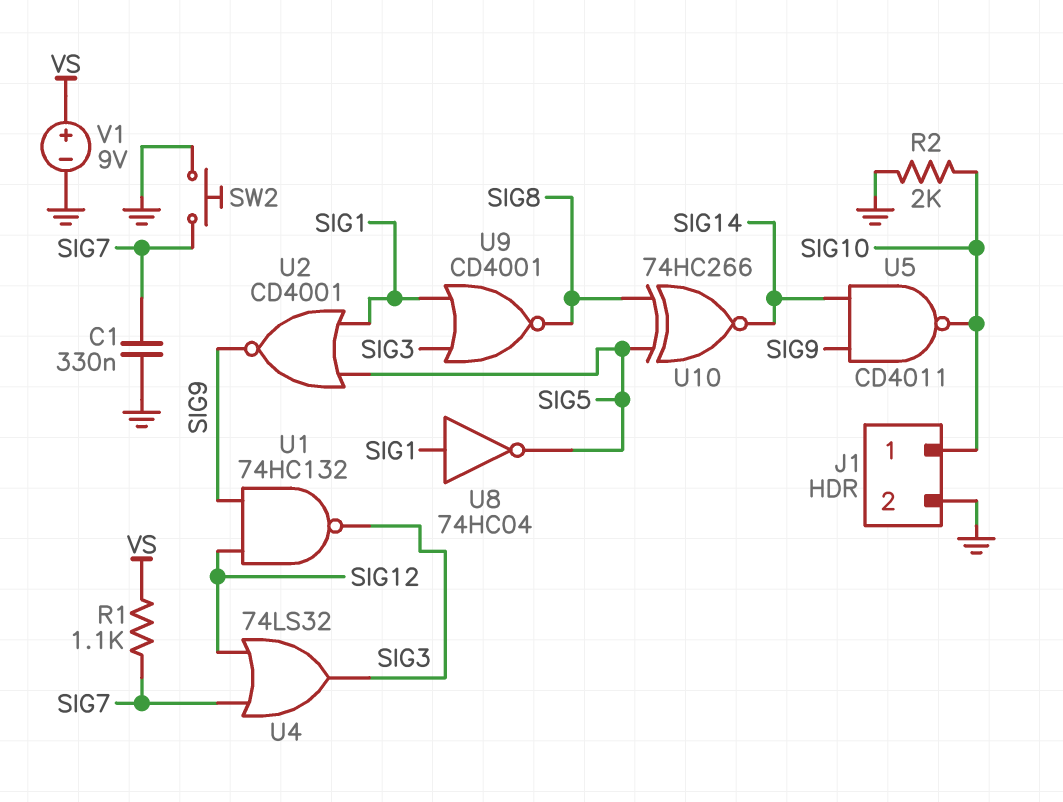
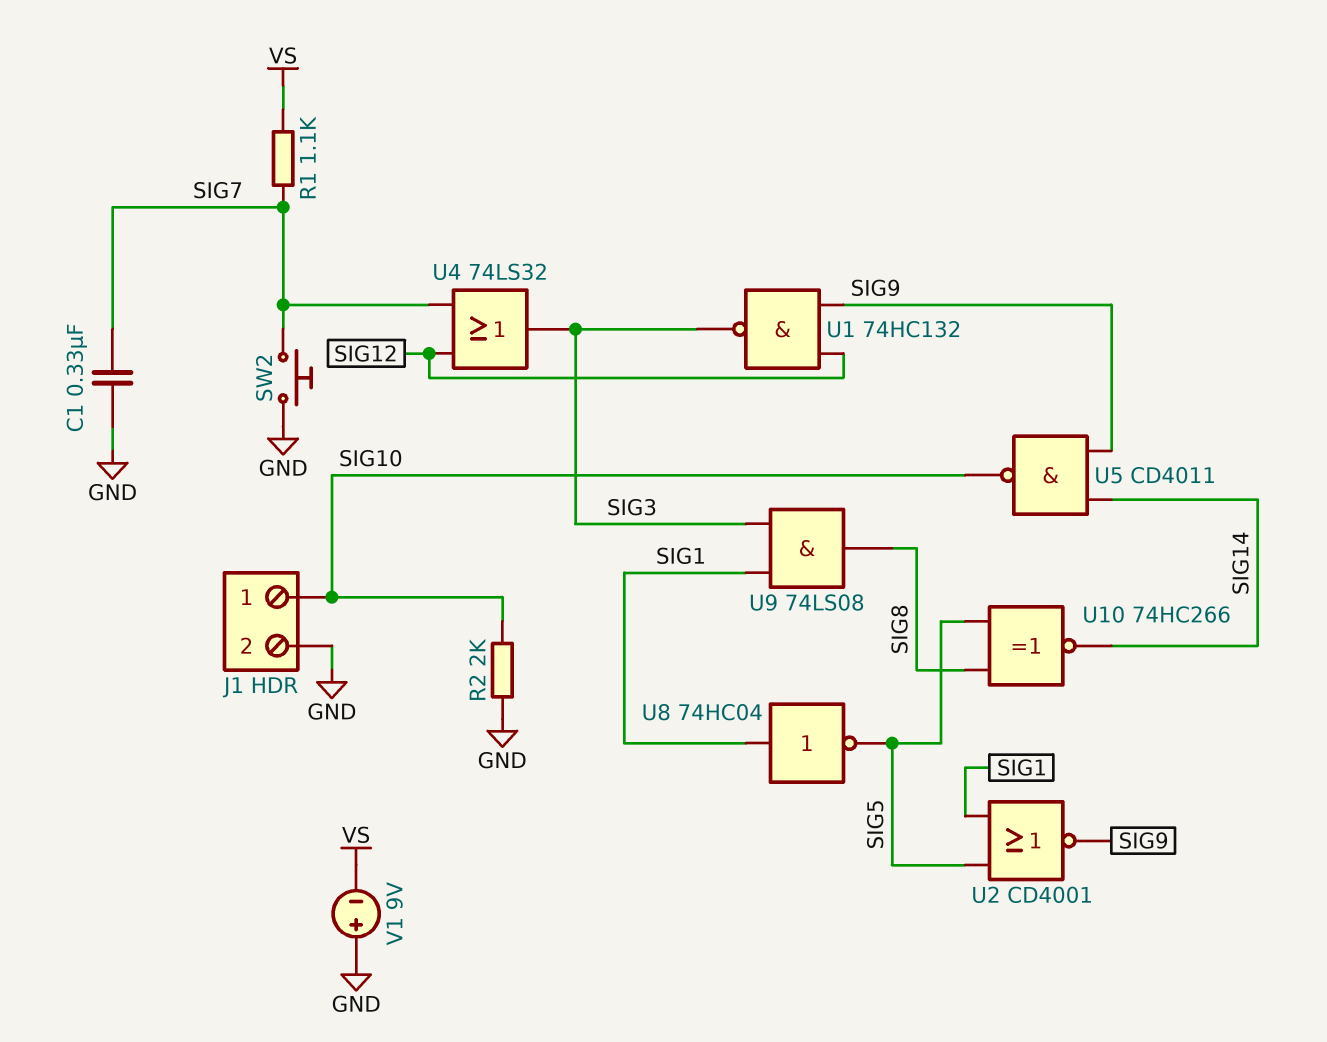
U9: NOR CD4001 (in SIG1, in SIG3, out SIG8) -> AND 74LS08 (in SIG1, in SIG3, out SIG8)
V1: 9V (plus VS, minus GND) -> 9V (plus GND, minus VS)

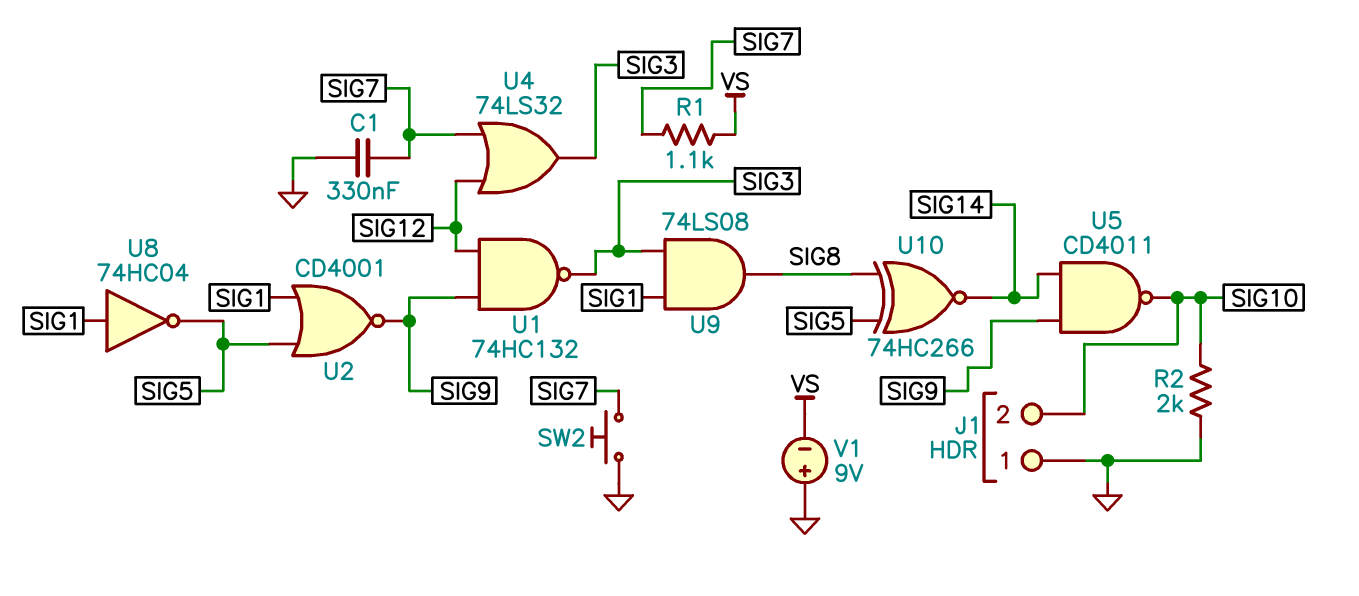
J1 pin 1: SIG10 -> GND
J1 pin 2: GND -> SIG10

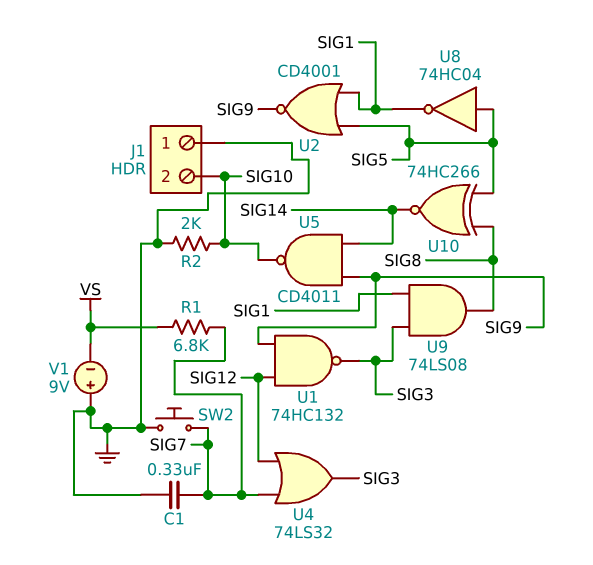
R1: 1.1k (SIG7, VS) -> 6.8k (SIG7, VS)
U8: NOT 74HC04 (in SIG1, out SIG5) -> NOT 74HC04 (in SIG5, out SIG1)

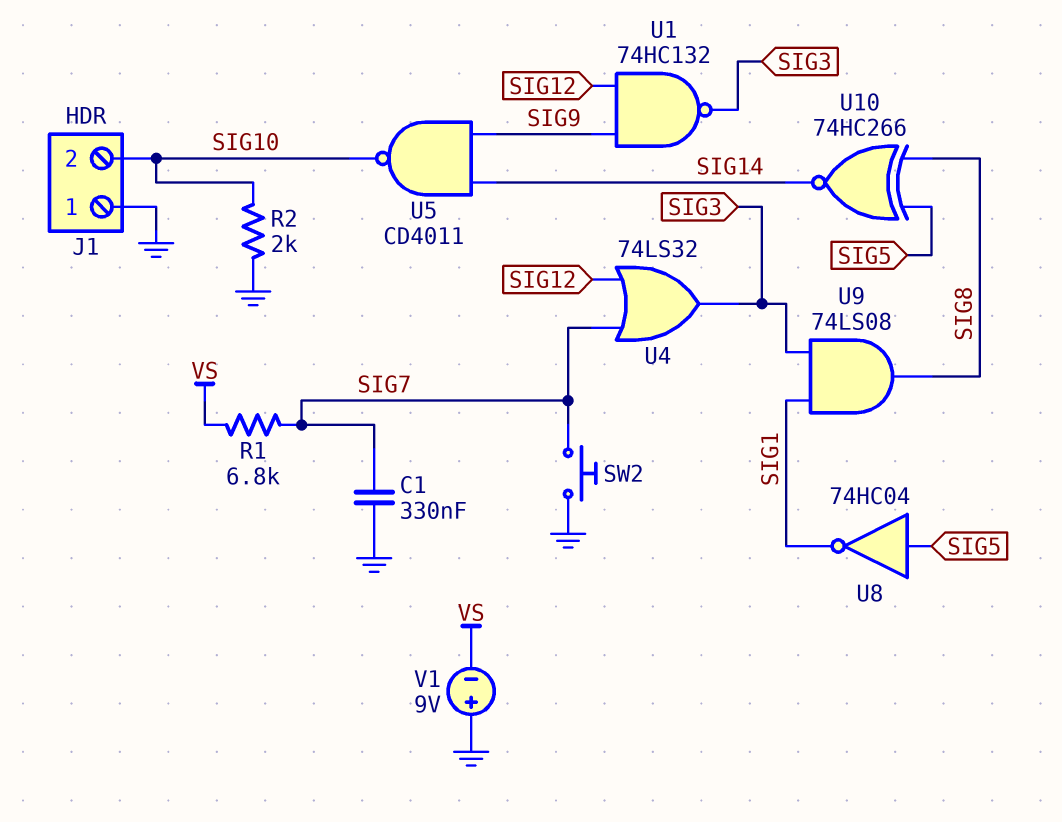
U2: NOR CD4001 (in SIG1, in SIG5, out SIG9) -> none

